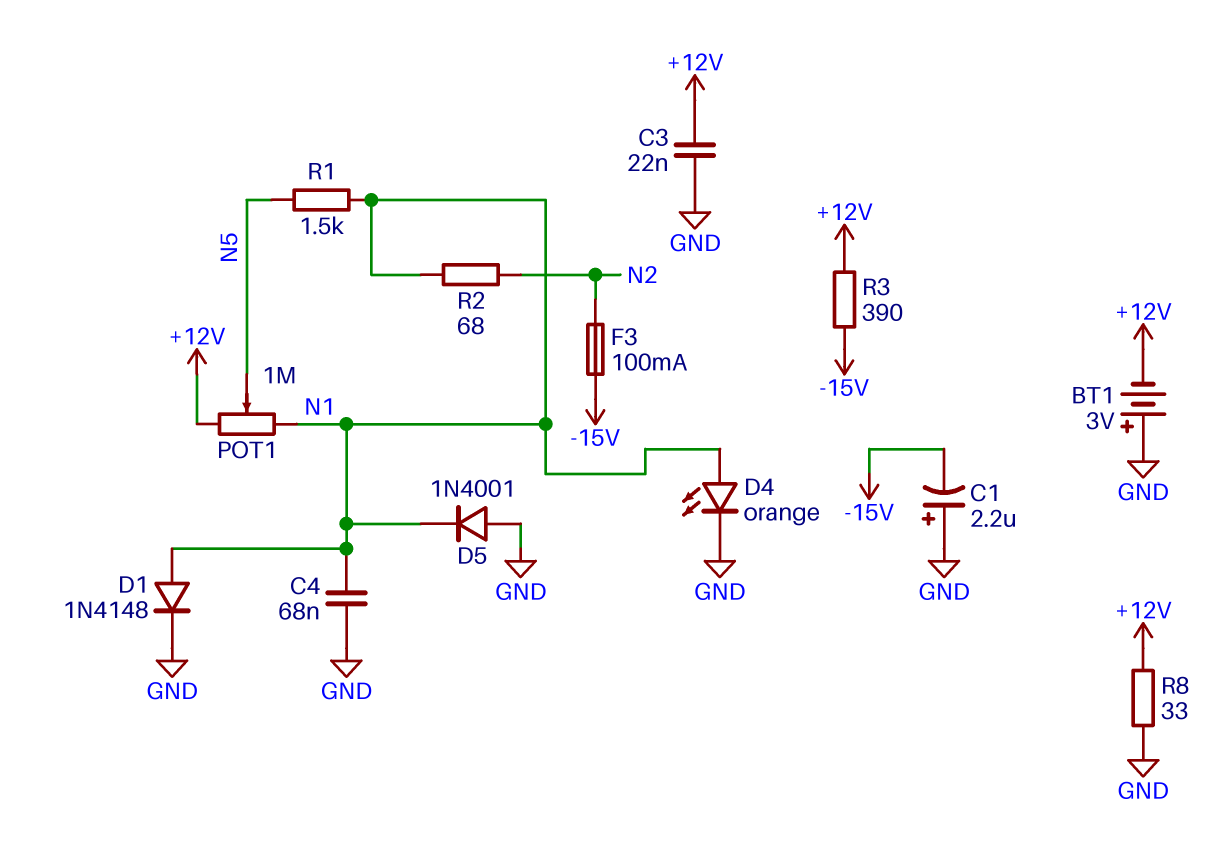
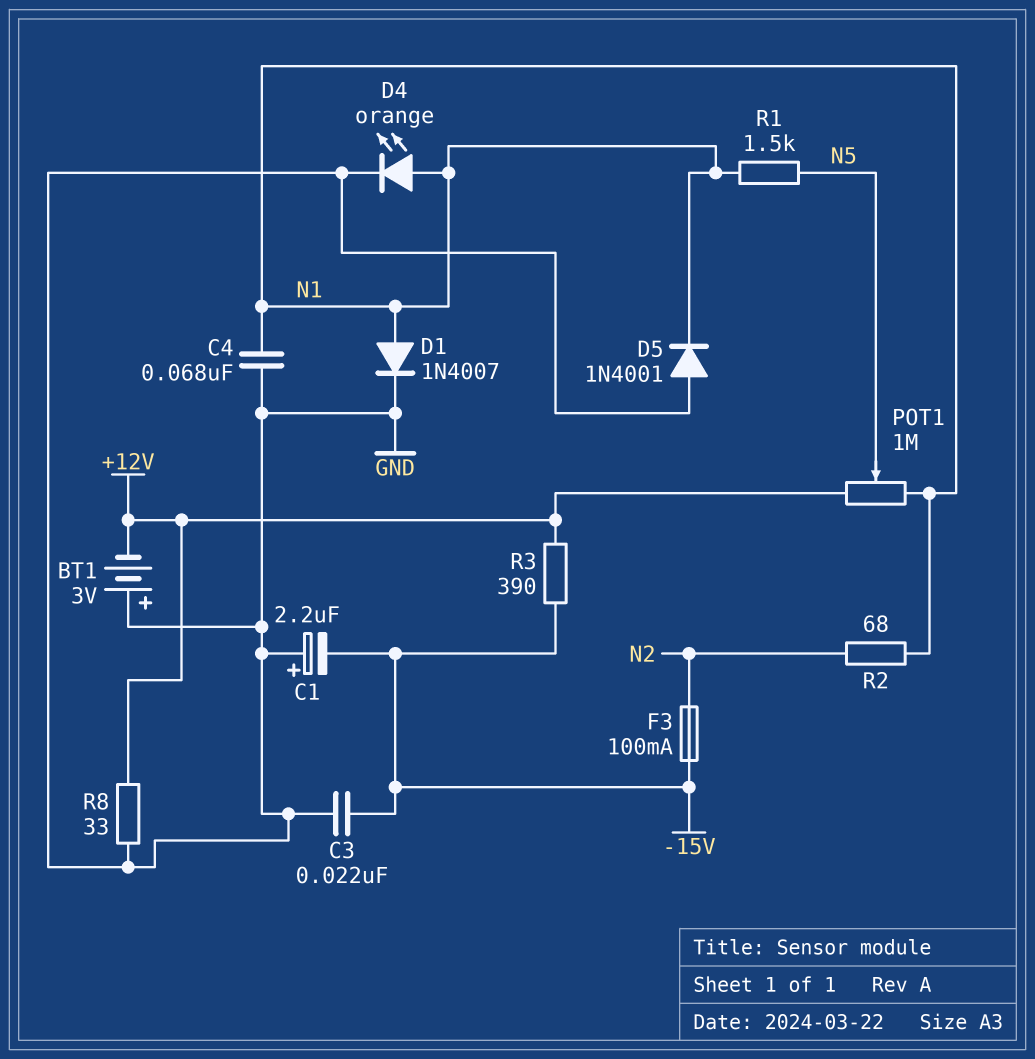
C3: 22nF (+12V, GND) -> 22nF (-15V, GND)
D1: diode 1N4148 (A N1, K GND) -> diode 1N4007 (A N1, K GND)

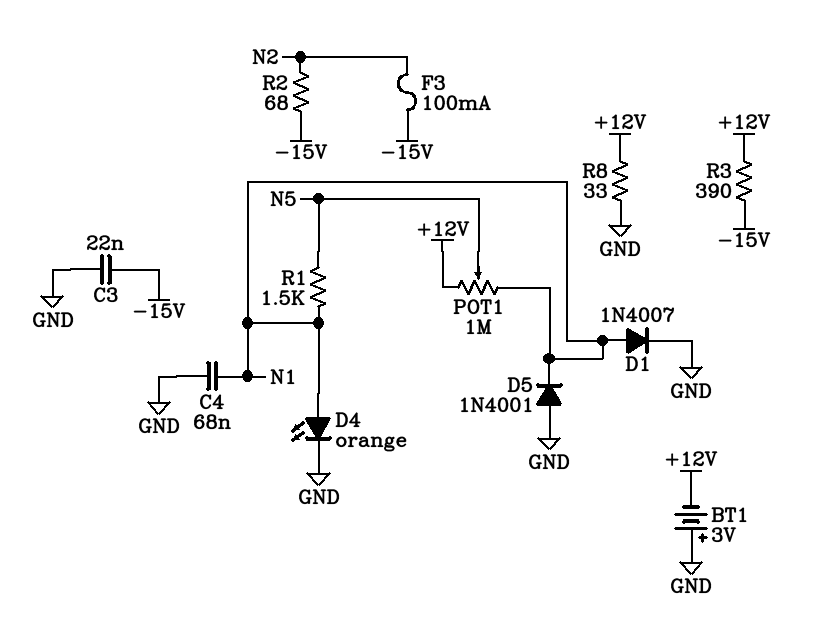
C1: 2.2uF (plus GND, minus -15V) -> none
R2: 68 (N1, N2) -> 68 (-15V, N2)

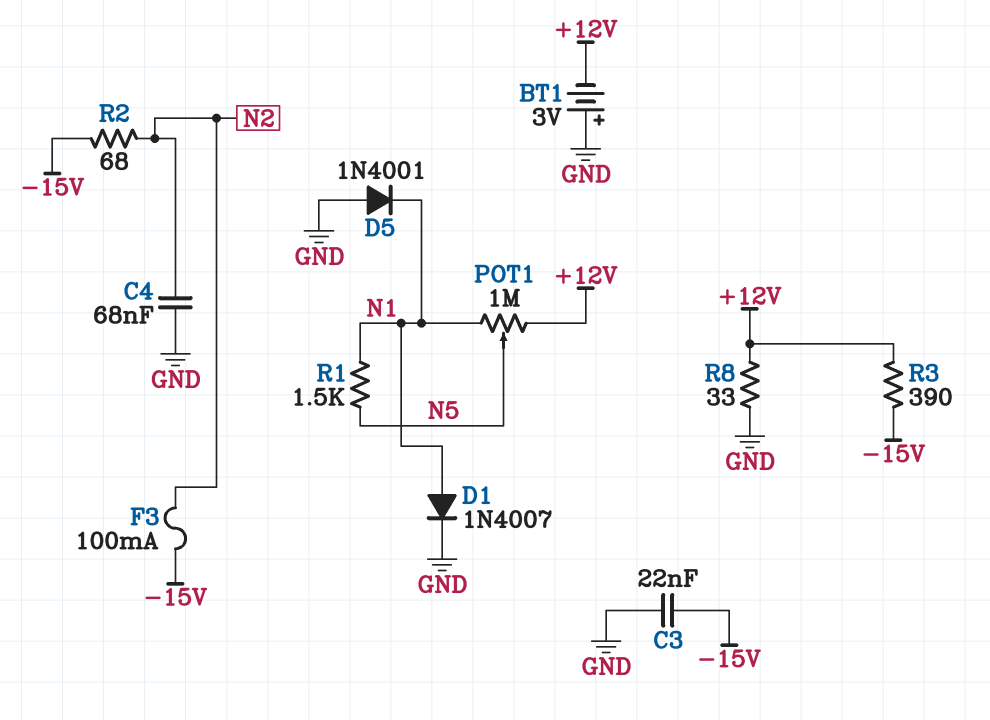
C4: 68nF (GND, N1) -> 68nF (GND, N2)
D4: LED orange (A N1, K GND) -> none

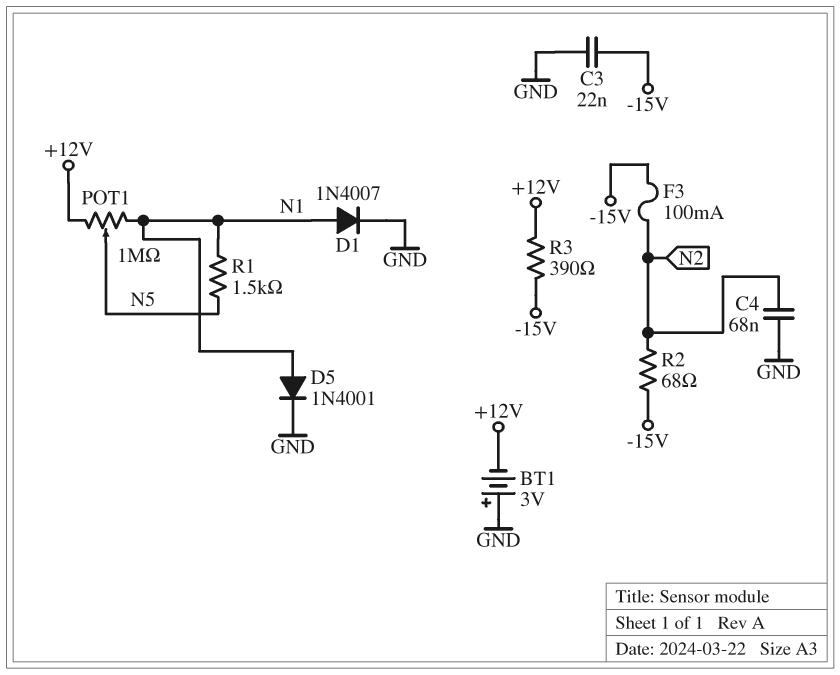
D5: diode 1N4001 (A GND, K N1) -> diode 1N4001 (A N1, K GND)
R8: 33 (+12V, GND) -> none

